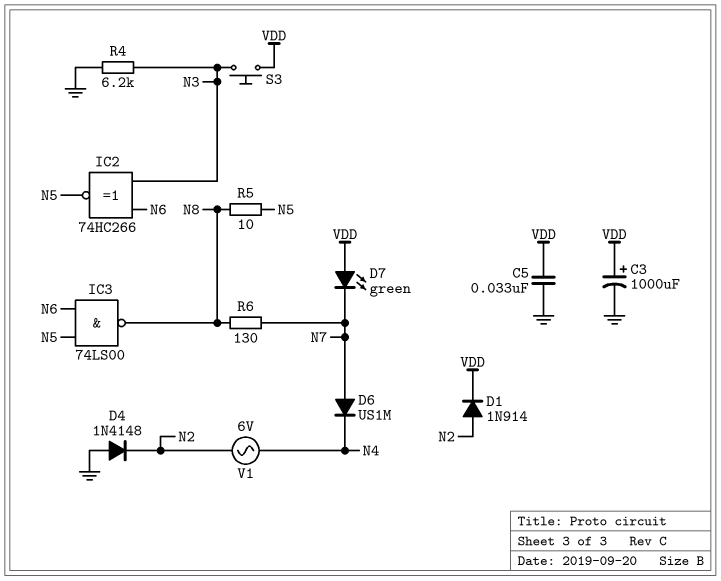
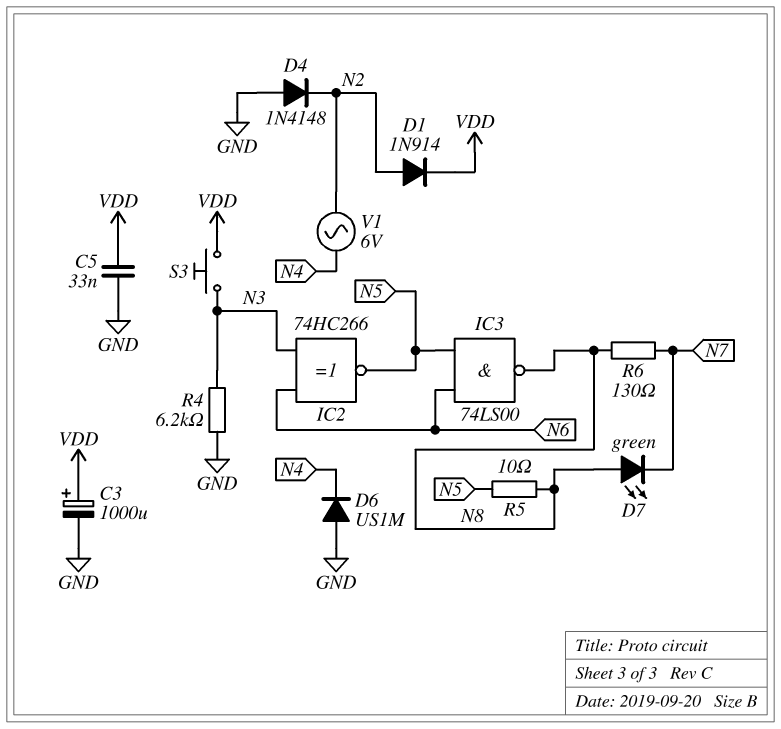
D6: diode US1M (A N7, K N4) -> diode US1M (A GND, K N4)
D7: LED green (A VDD, K N7) -> LED green (A N8, K N7)

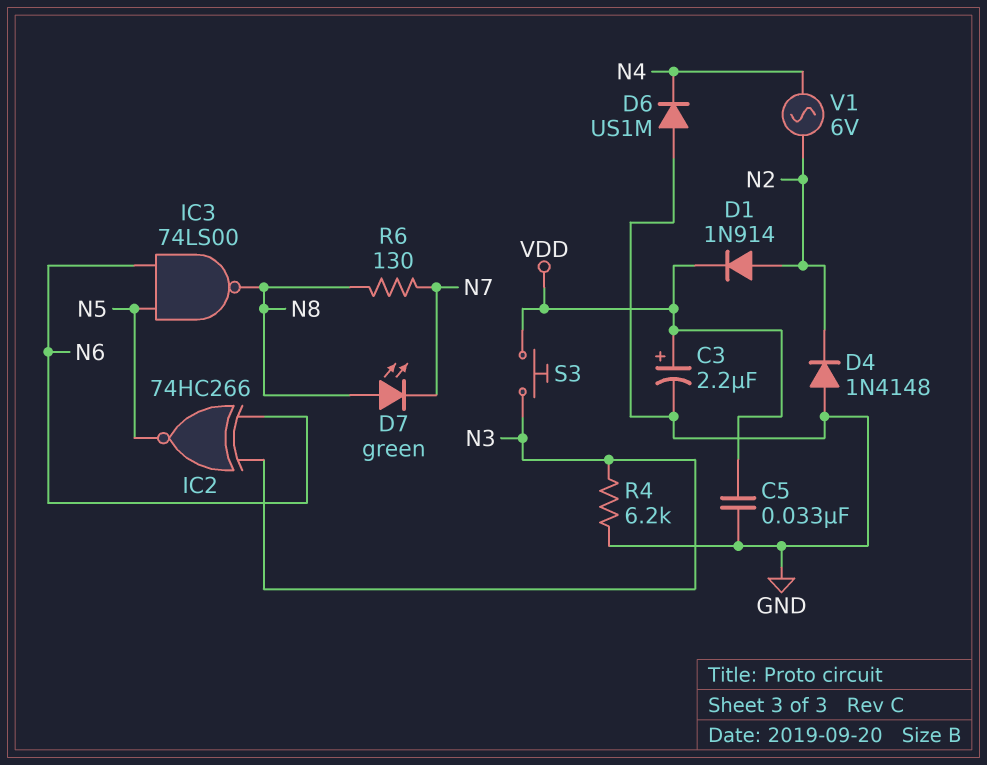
C3: 1000uF (plus VDD, minus GND) -> 2.2uF (plus VDD, minus GND)
R5: 10 (N5, N8) -> none

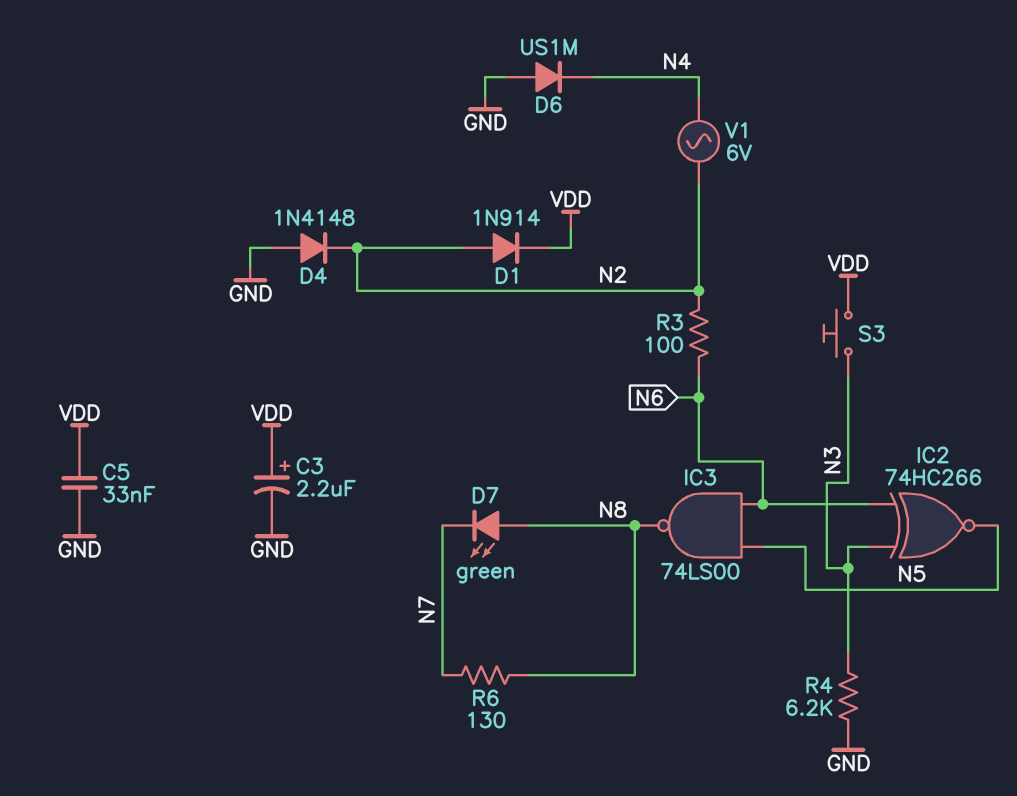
R3: none -> 100 (N2, N6)

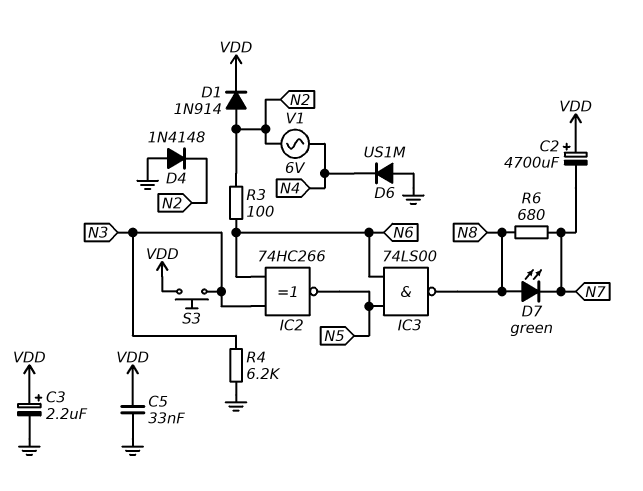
C2: none -> 4700uF (plus VDD, minus N7)
R6: 130 (N7, N8) -> 680 (N7, N8)

